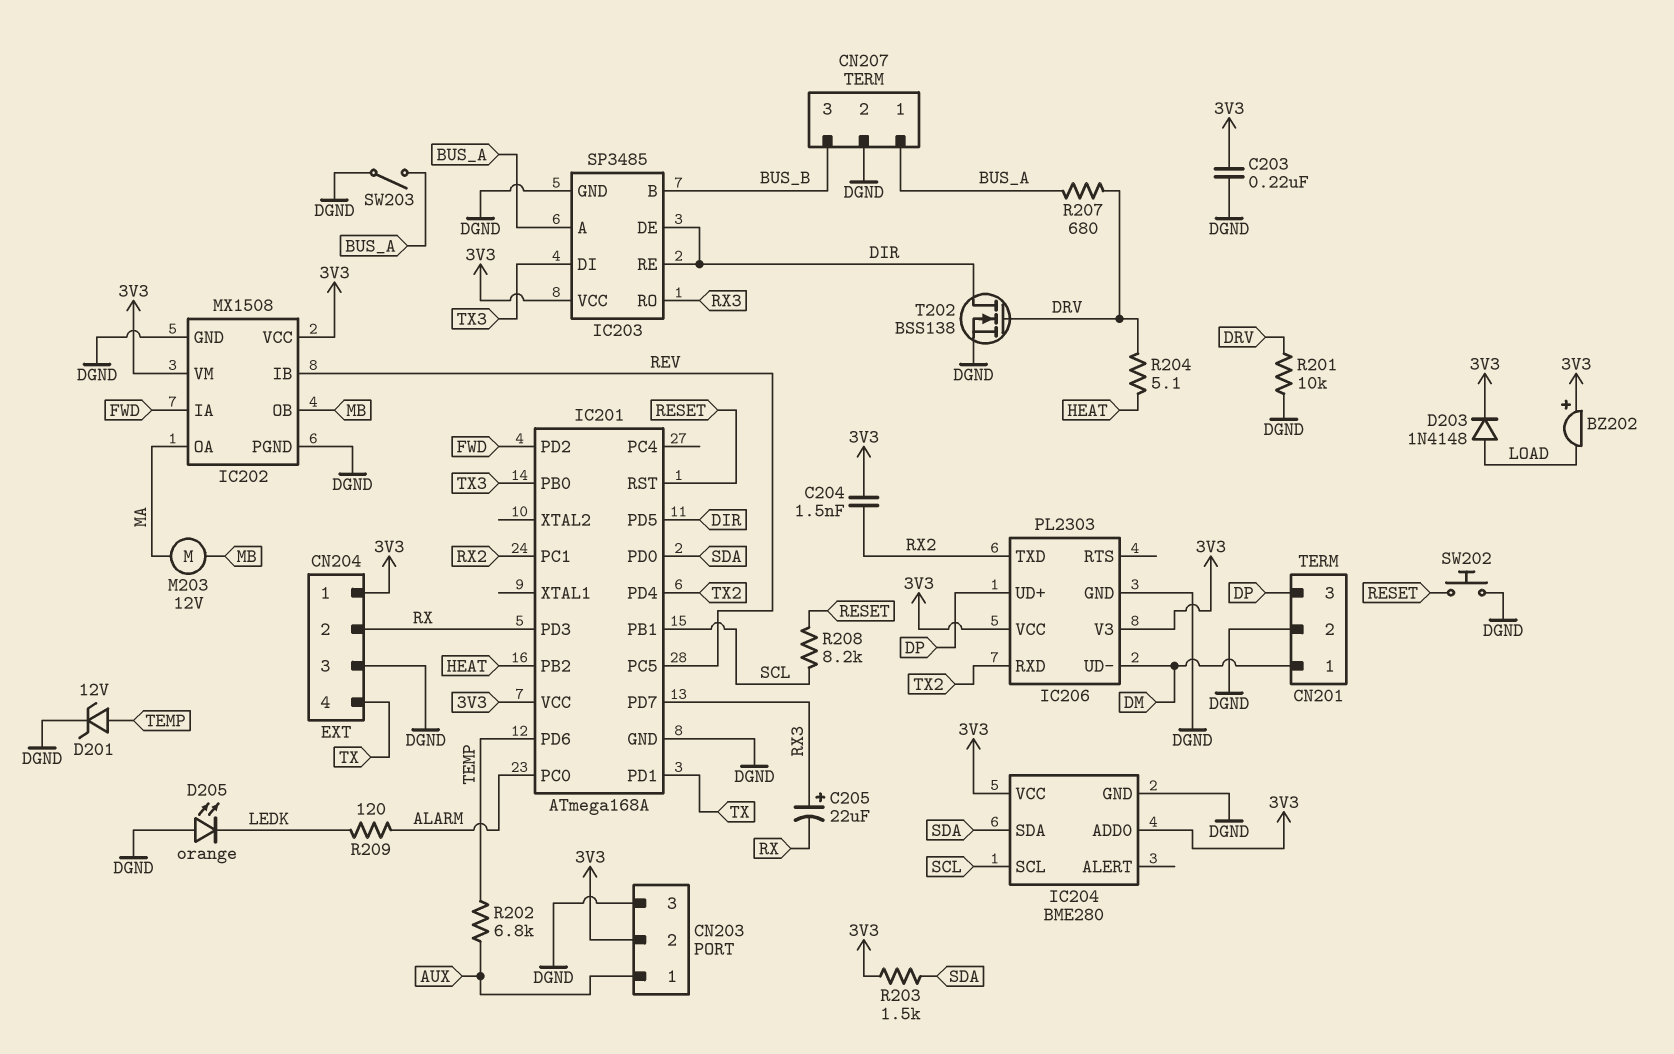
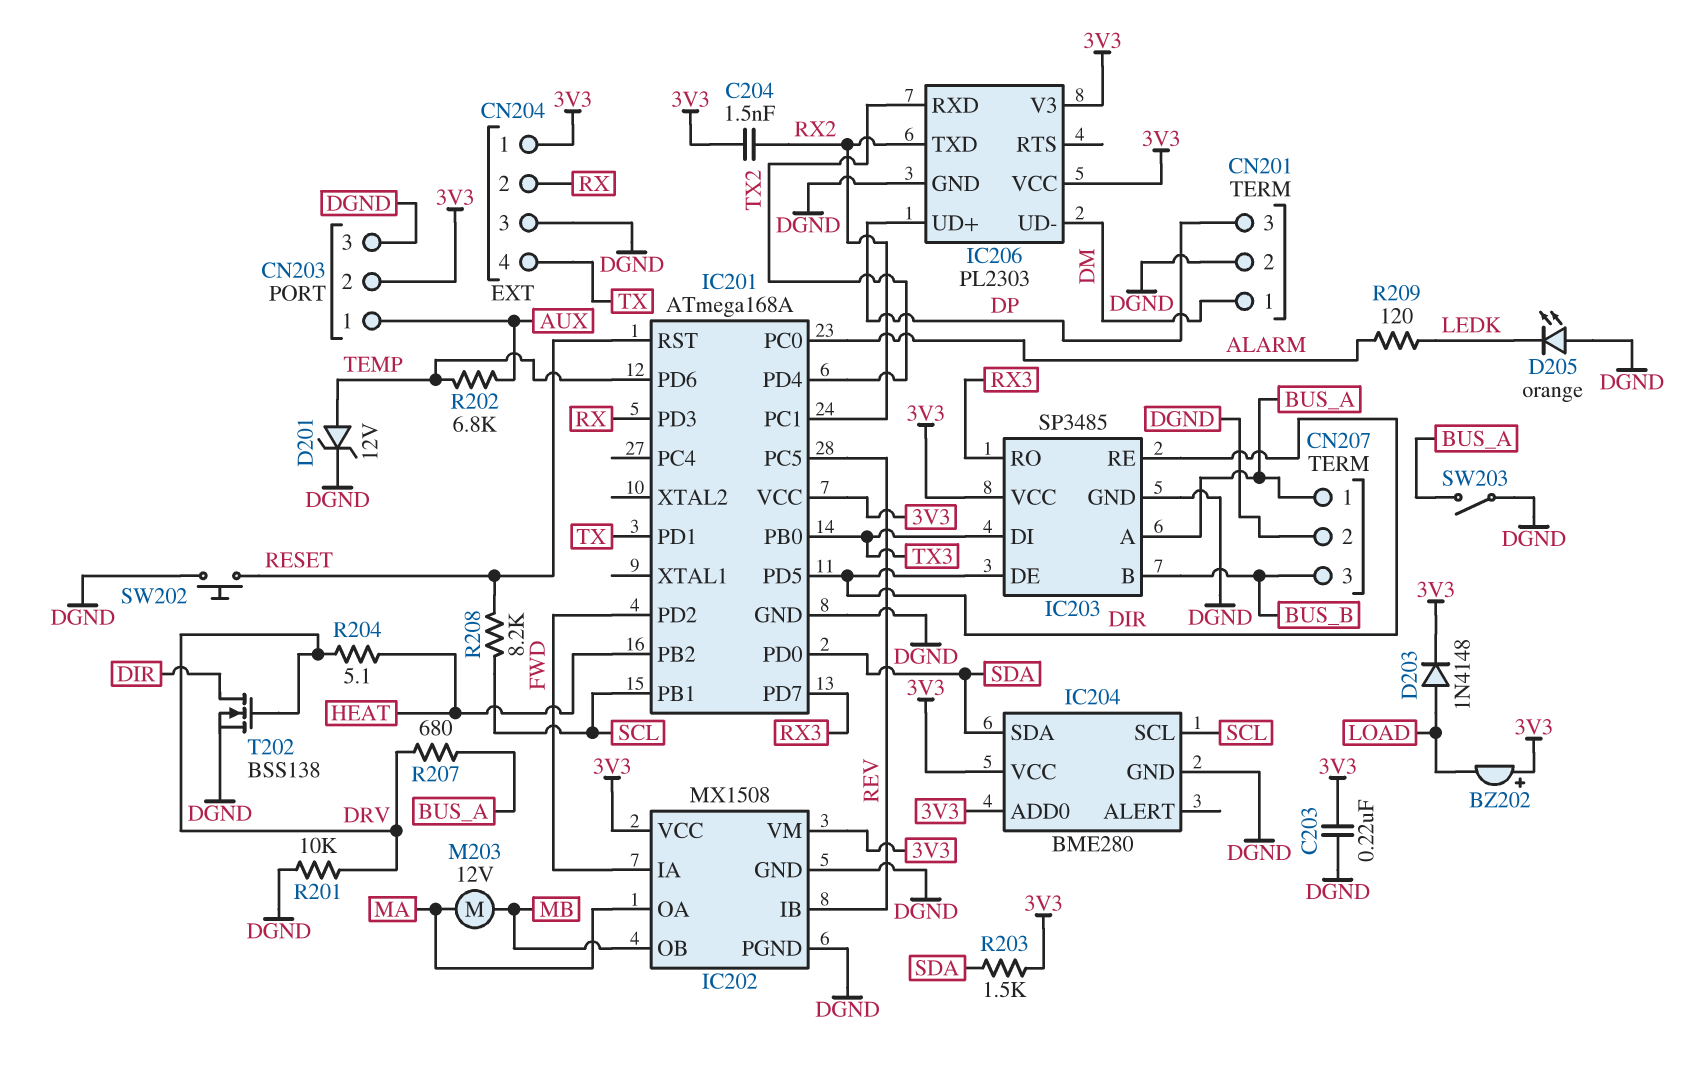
C205: 22uF (plus RX3, minus RX) -> none

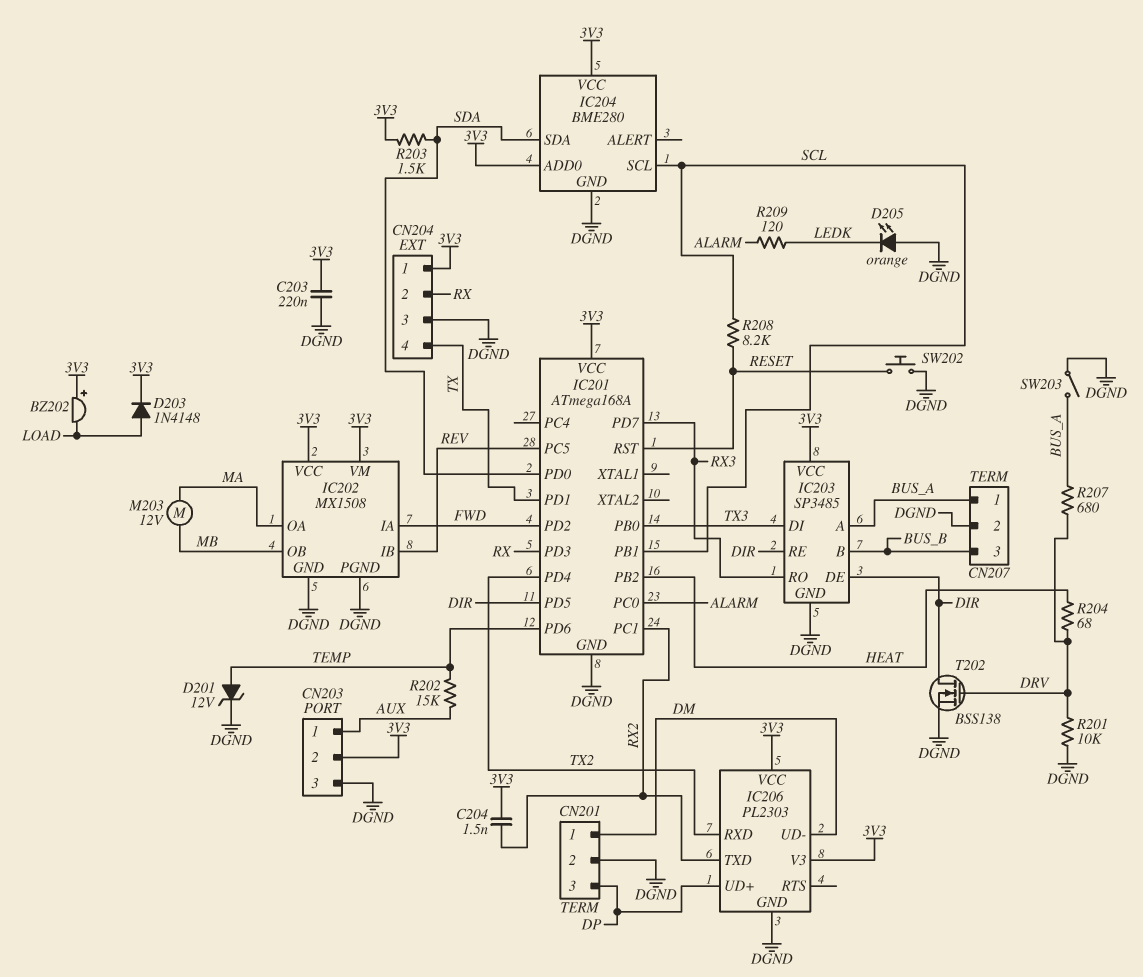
R202: 6.8k (AUX, TEMP) -> 15k (AUX, TEMP)
R204: 5.1 (DRV, HEAT) -> 68 (DRV, HEAT)

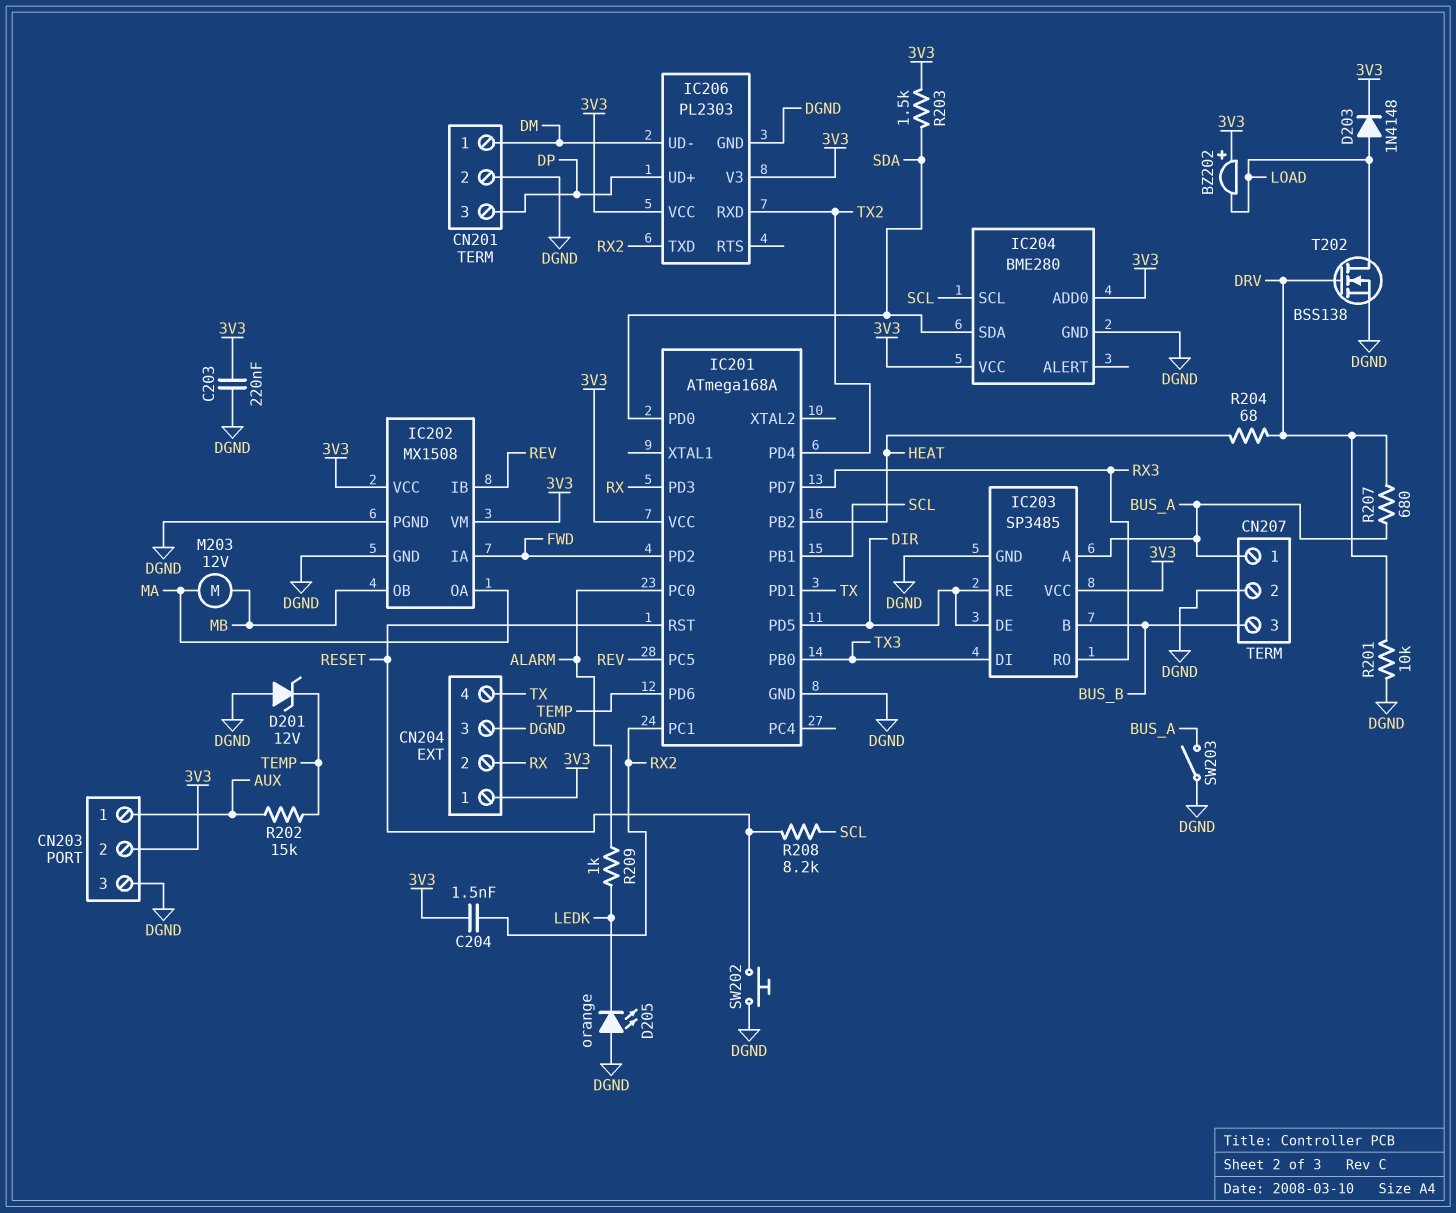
D201: zener 12V (A TEMP, K DGND) -> zener 12V (A DGND, K TEMP)
R209: 120 (ALARM, LEDK) -> 1k (ALARM, LEDK)
T202: NMOS BSS138 (G DRV, D DIR, S DGND) -> NMOS BSS138 (G DRV, D LOAD, S DGND)

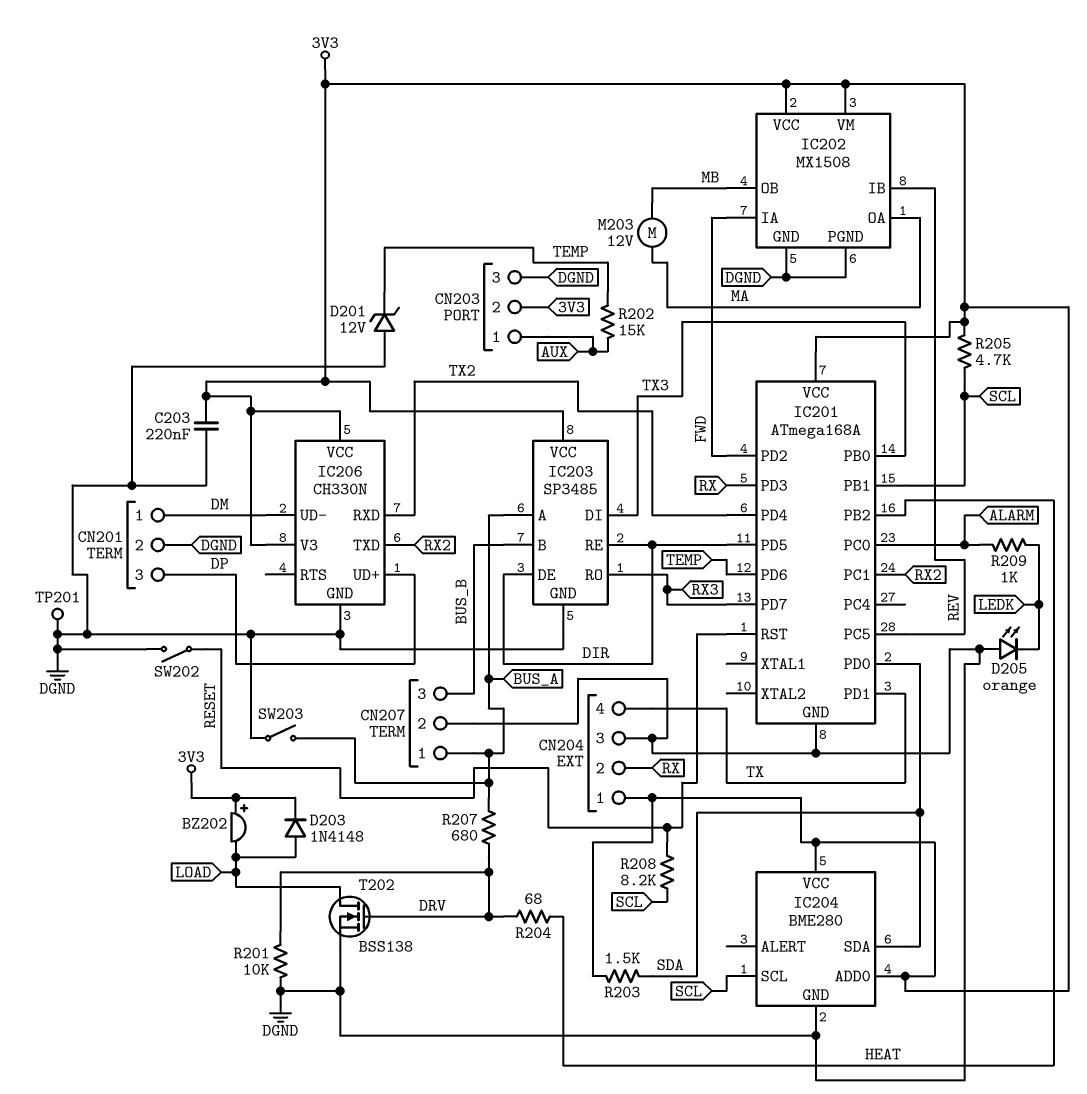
C204: 1.5nF (3V3, RX2) -> none
IC206: PL2303 -> CH330N
R205: none -> 4.7k (3V3, SCL)
SW202: button (DGND, RESET) -> switch (DGND, RESET)
TP201: none -> test point (DGND)

